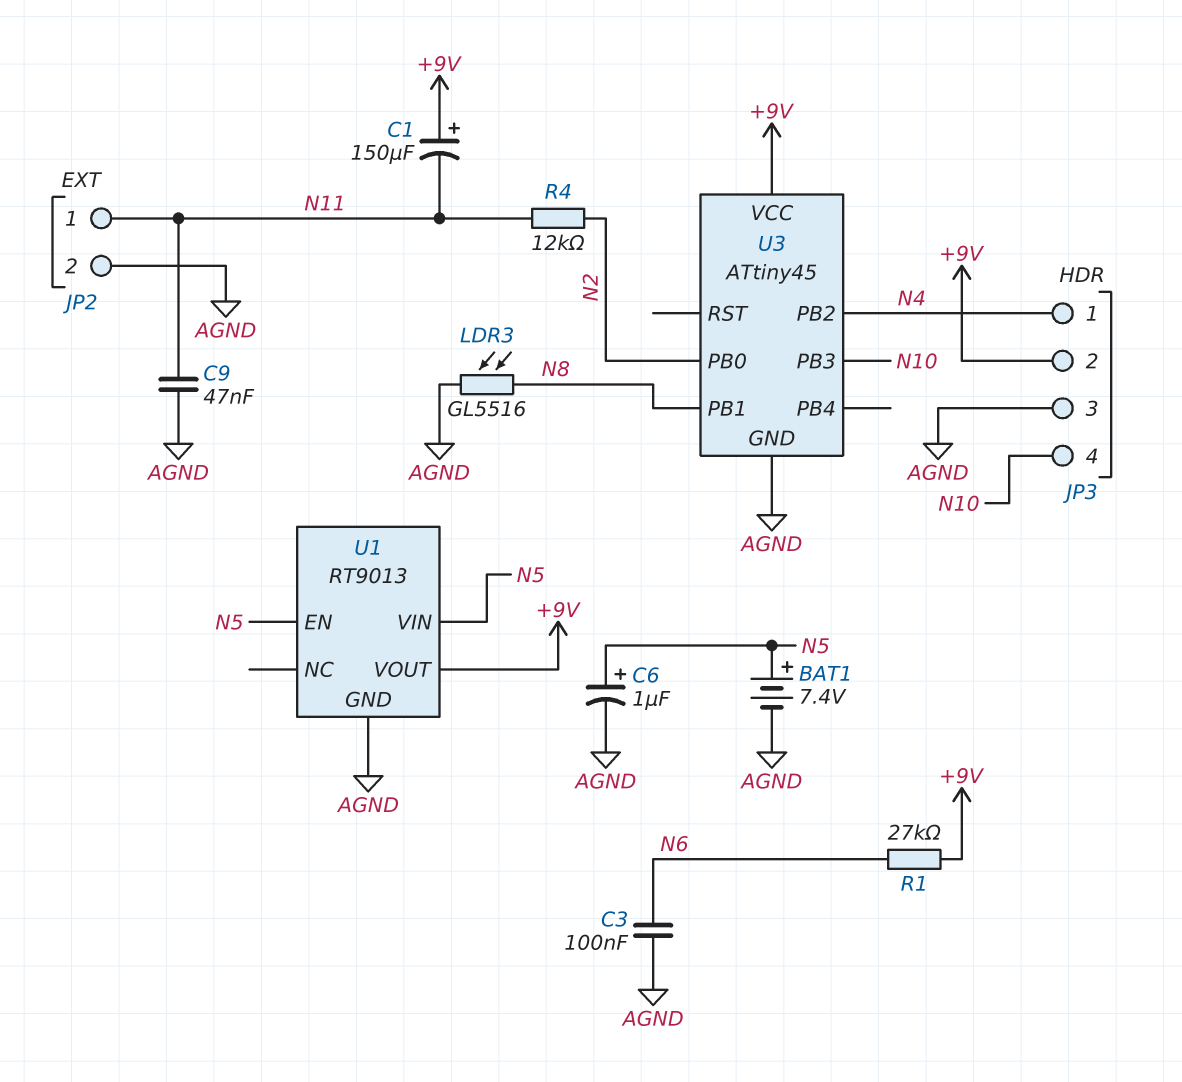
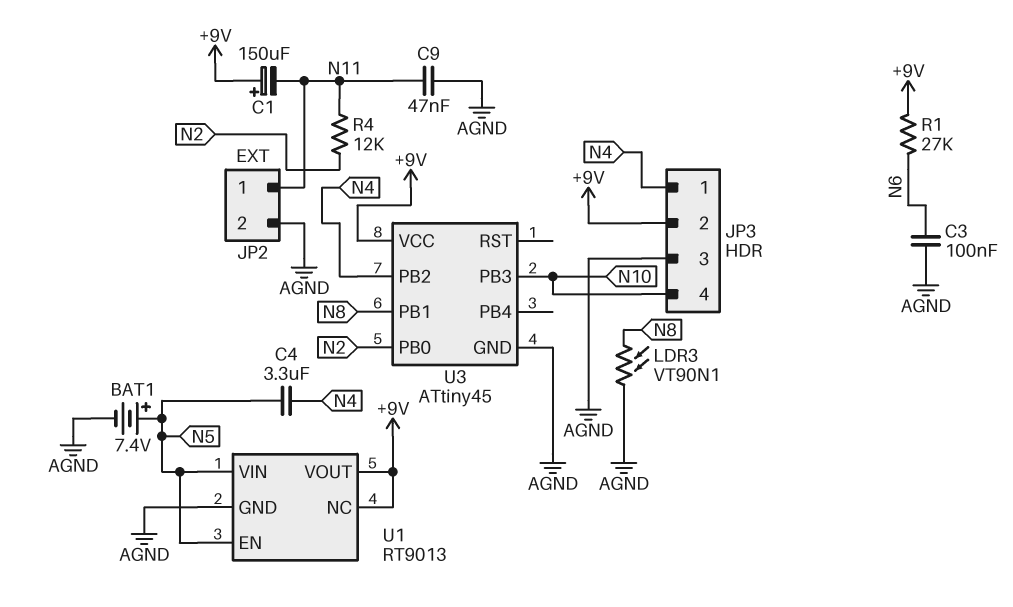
C4: none -> 3.3uF (N4, N5)
C6: 1uF (plus N5, minus AGND) -> none
LDR3: GL5516 (AGND, N8) -> VT90N1 (AGND, N8)
U1 pin NC: none -> +9V

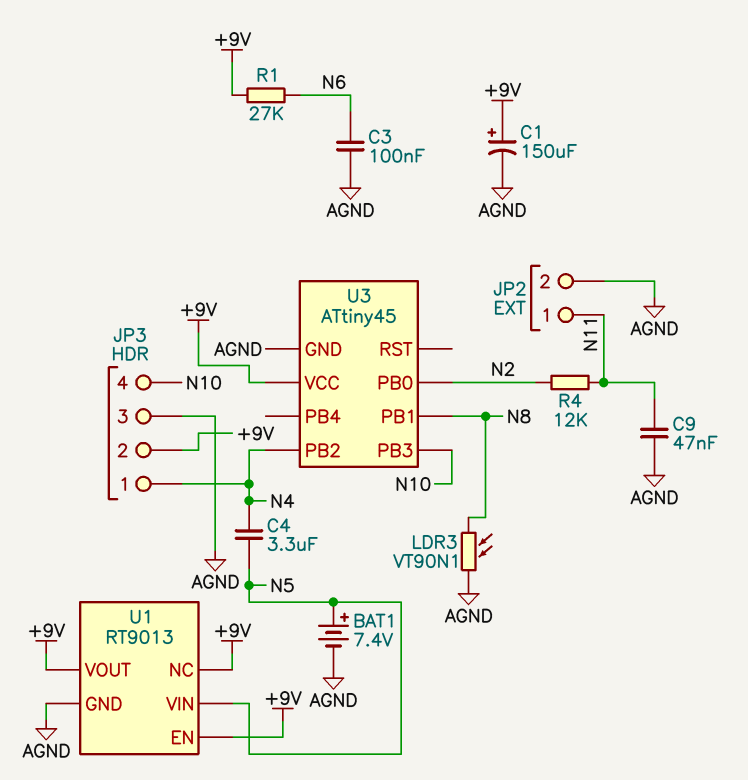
C1: 150uF (plus +9V, minus N11) -> 150uF (plus +9V, minus AGND)
U1 pin EN: N5 -> +9V

